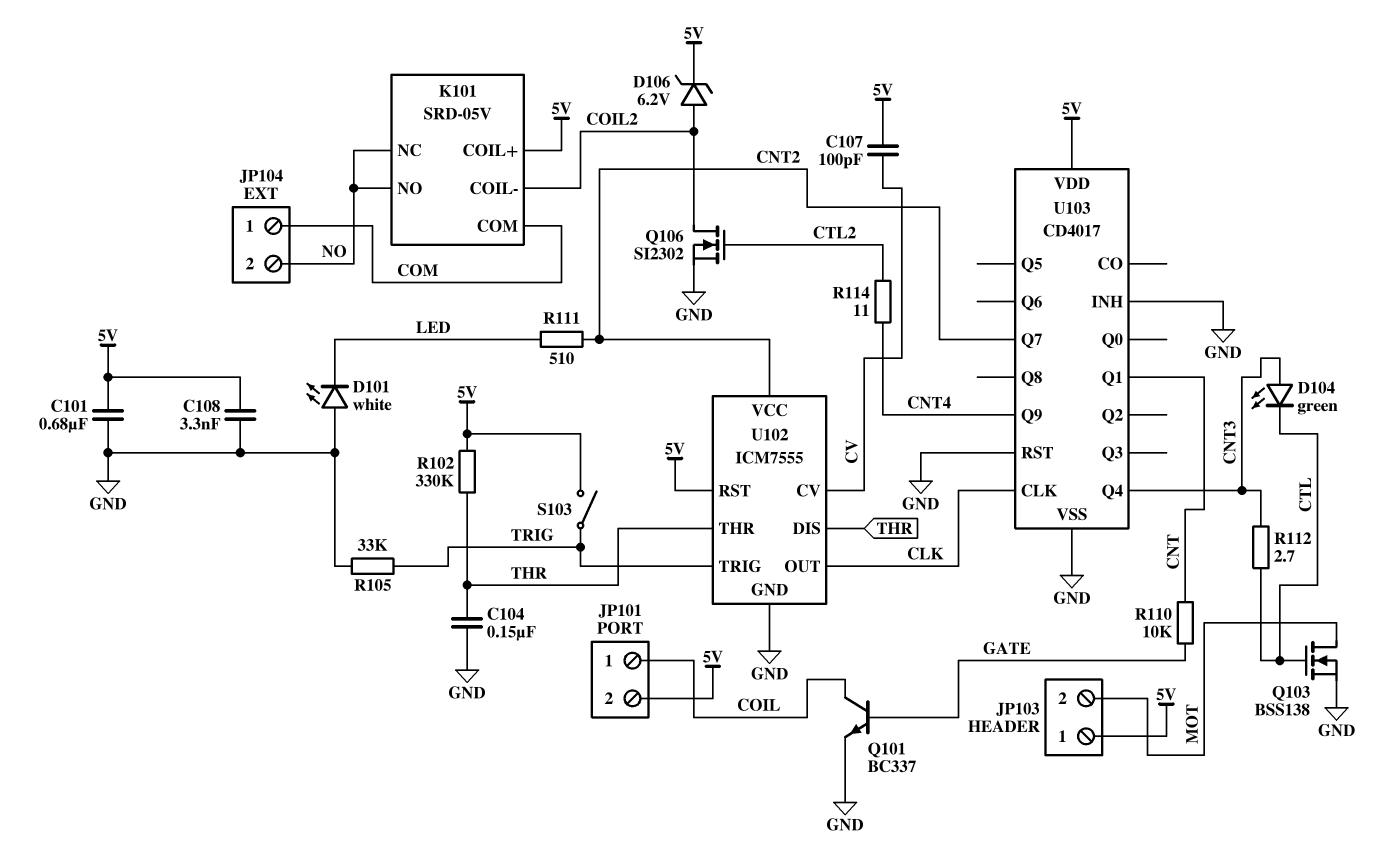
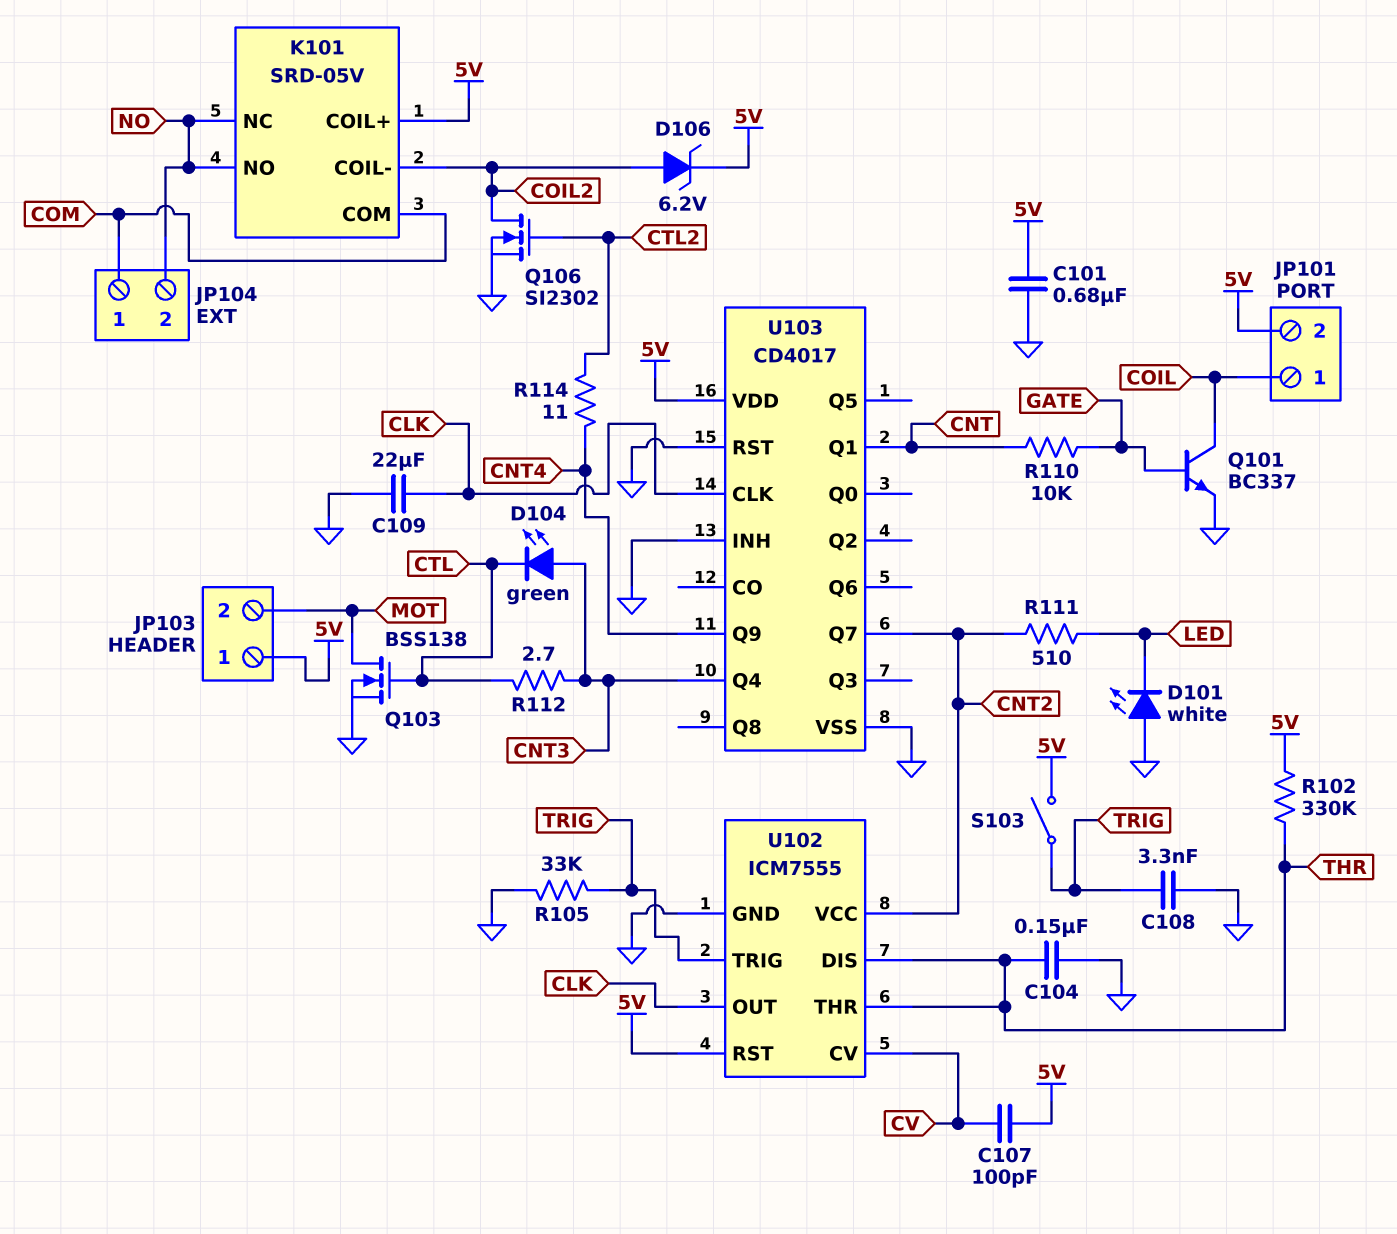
C108: 3.3nF (5V, GND) -> 3.3nF (GND, TRIG)
C109: none -> 22uF (CLK, GND)

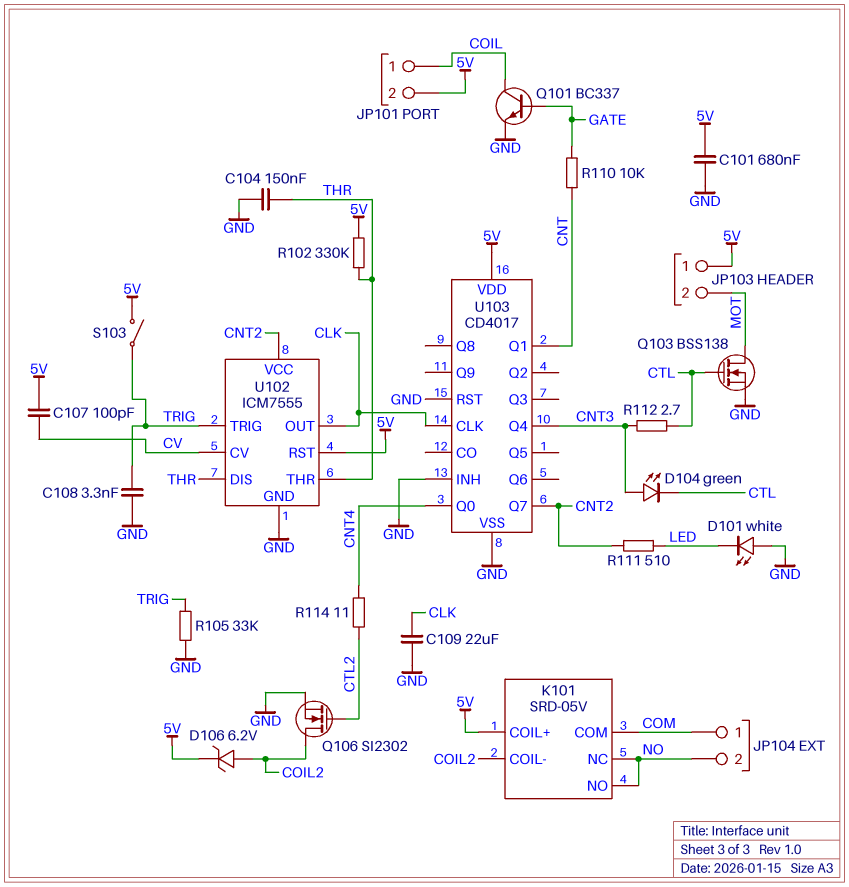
U103 pin Q0: none -> CNT4
U103 pin Q9: CNT4 -> none

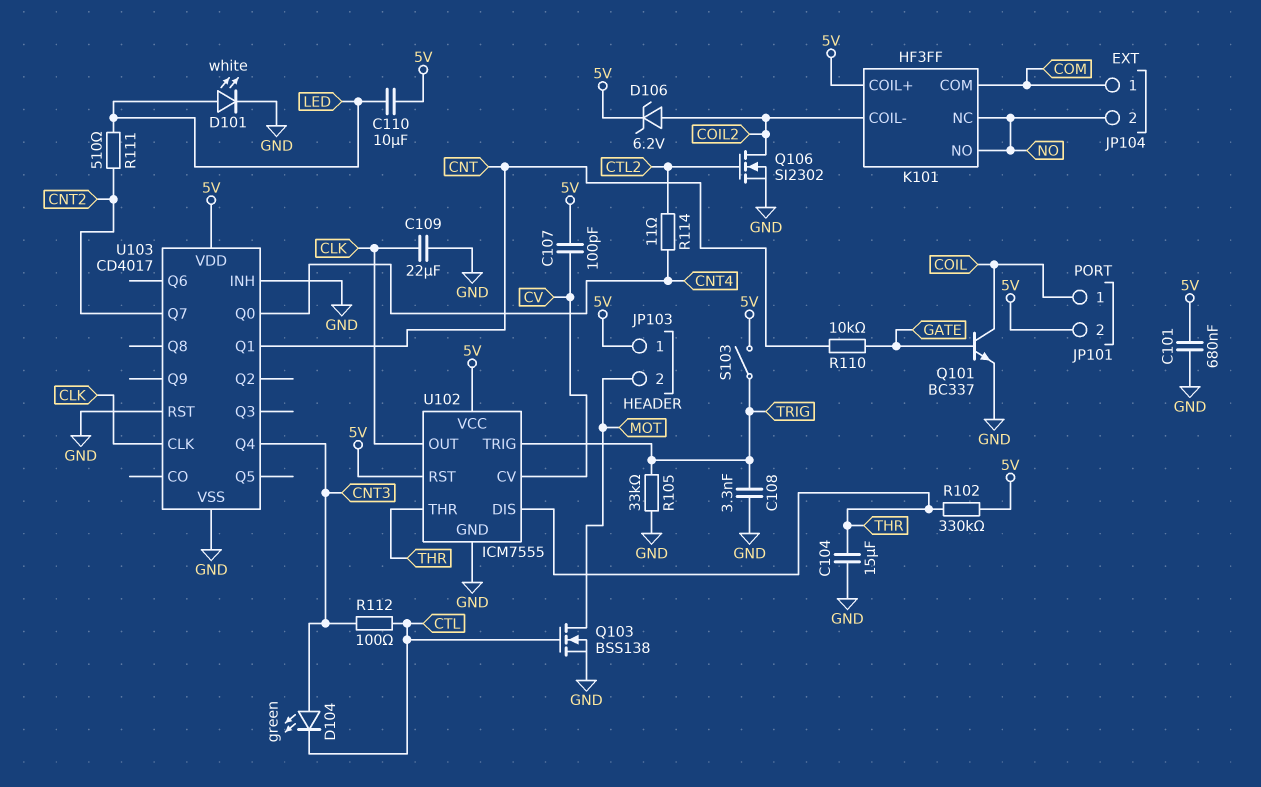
C104: 150nF (GND, THR) -> 15uF (GND, THR)
C110: none -> 10uF (5V, LED)
D101: LED white (A GND, K LED) -> LED white (A LED, K GND)
K101: SRD-05V -> HF3FF
R112: 2.7 (CNT3, CTL) -> 100 (CNT3, CTL)
U102 pin VCC: CNT2 -> 5V

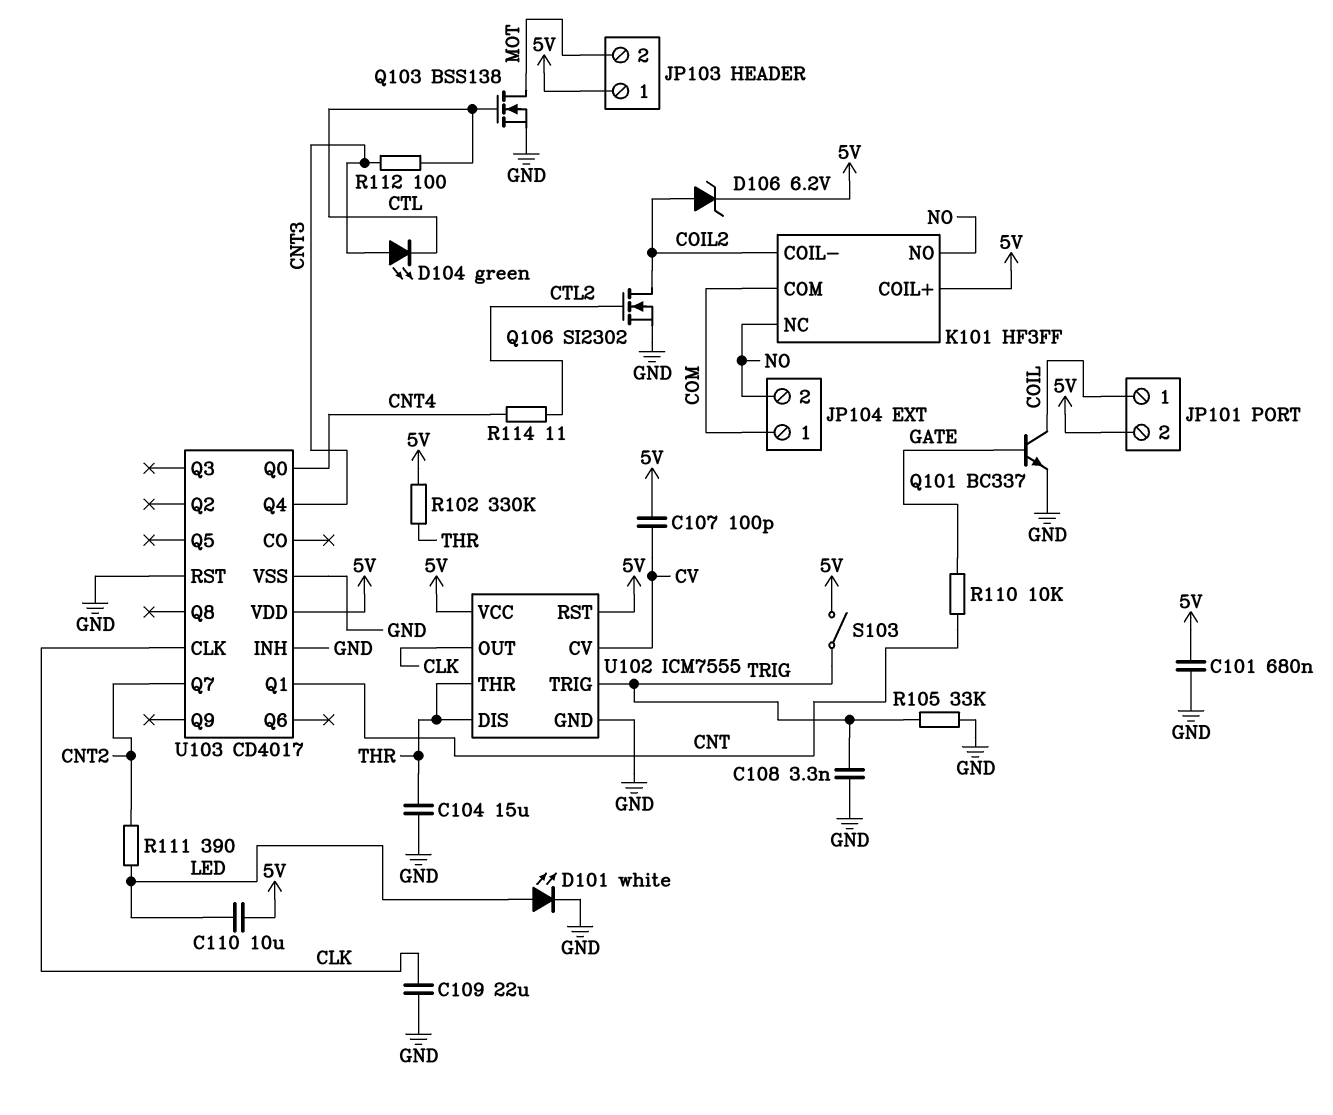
R111: 510 (CNT2, LED) -> 390 (CNT2, LED)

